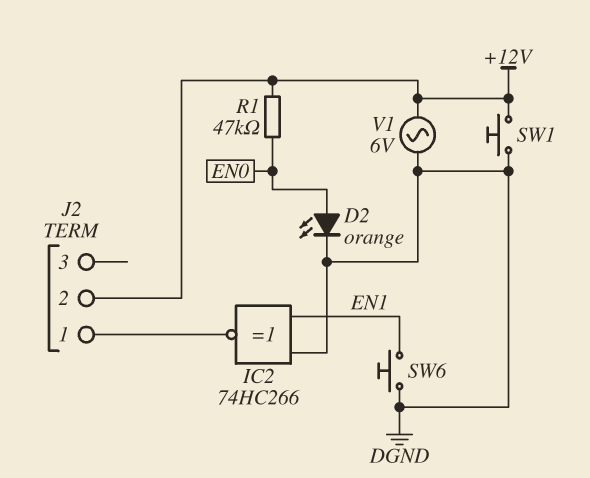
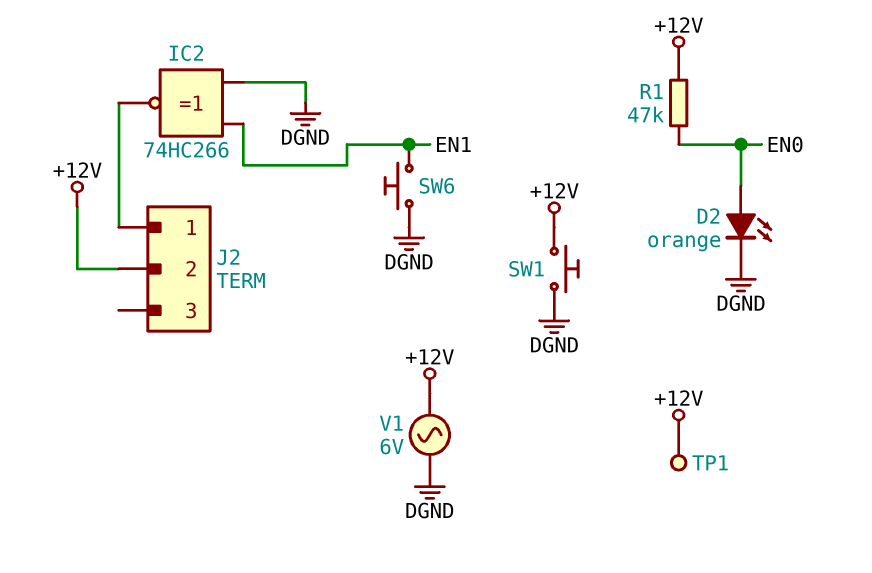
TP1: none -> test point (+12V)

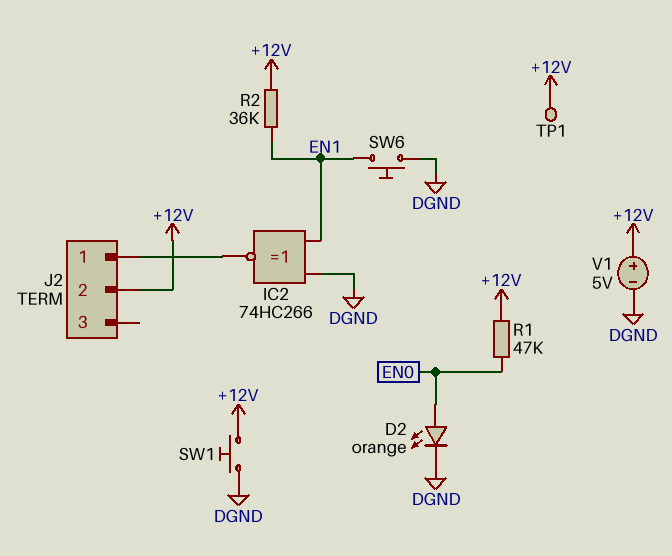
R2: none -> 36k (+12V, EN1)
V1: AC 6V (+12V, DGND) -> 5V (plus +12V, minus DGND)

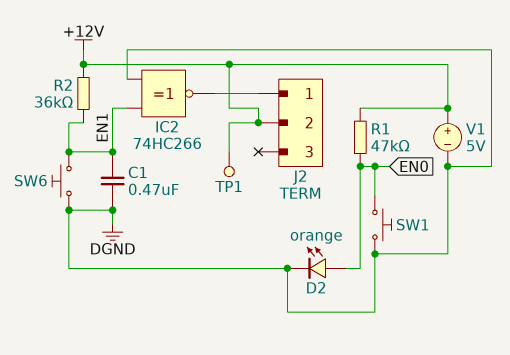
C1: none -> 470nF (DGND, EN1)
SW1: button (+12V, DGND) -> button (DGND, EN0)

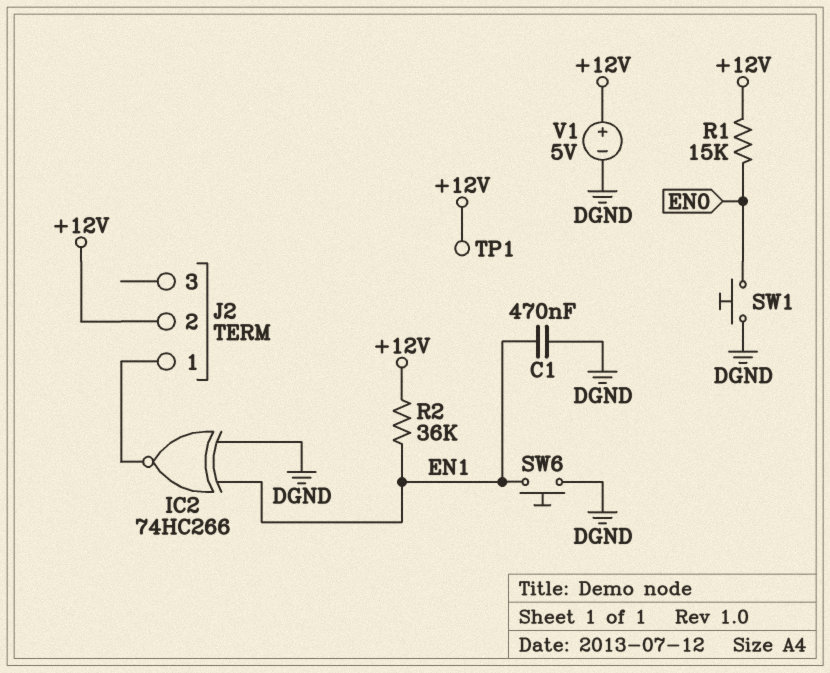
D2: LED orange (A EN0, K DGND) -> none
R1: 47k (+12V, EN0) -> 15k (+12V, EN0)

